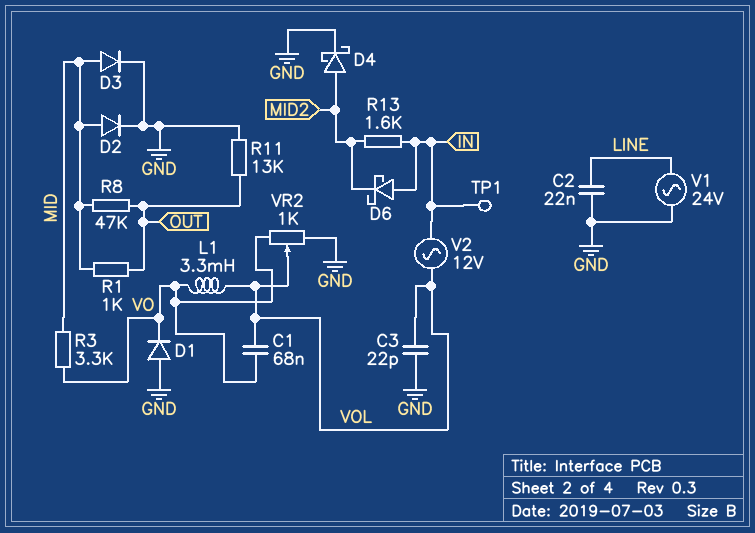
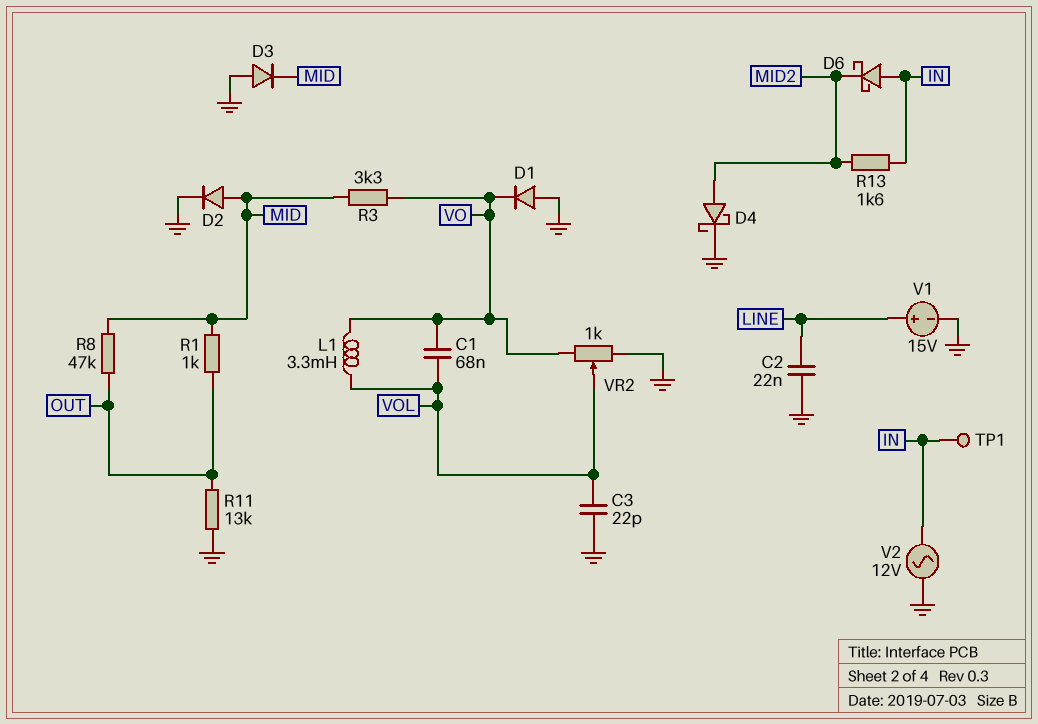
D3: diode (A MID, K GND) -> diode (A GND, K MID)
V1: AC 24V (GND, LINE) -> 15V (plus LINE, minus GND)
V2: AC 12V (IN, VOL) -> AC 12V (GND, IN)

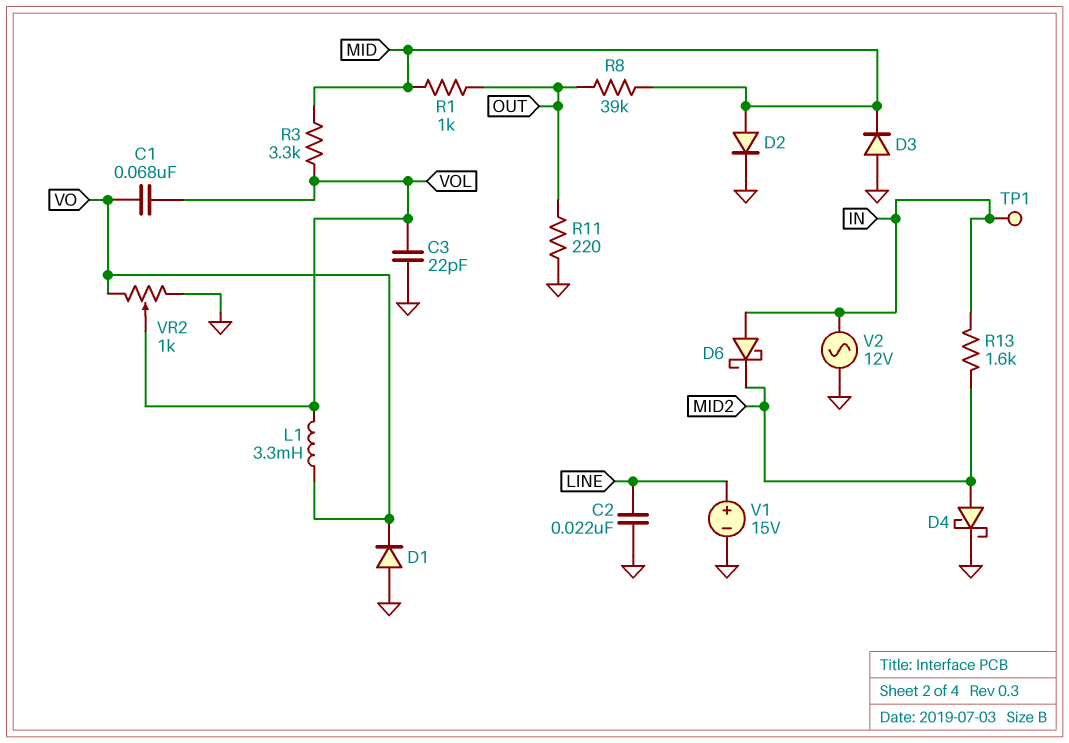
R3: 3.3k (MID, VO) -> 3.3k (MID, VOL)
R8: 47k (MID, OUT) -> 39k (MID, OUT)
R11: 13k (GND, OUT) -> 220 (GND, OUT)

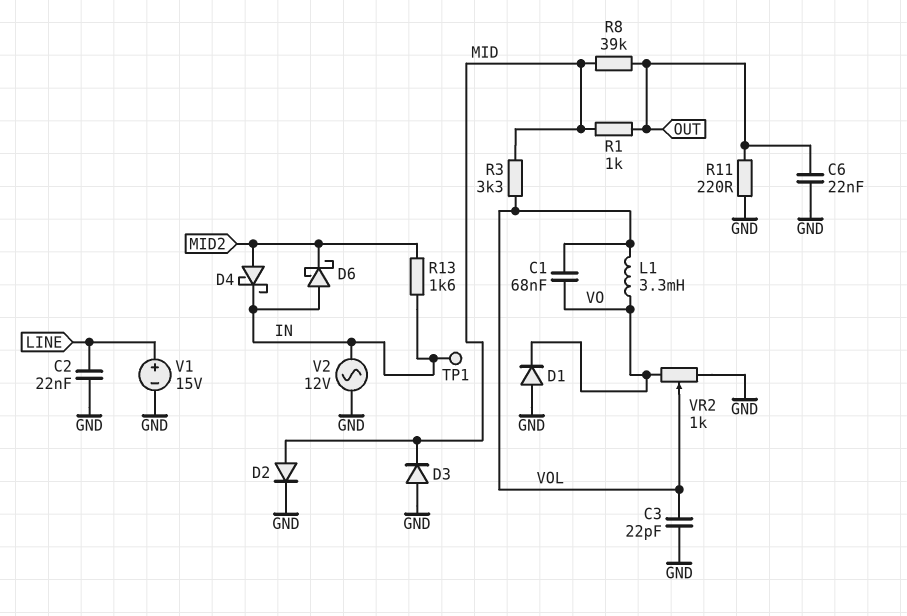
C6: none -> 22nF (GND, OUT)
D4: schottky (A MID2, K GND) -> schottky (A MID2, K IN)

